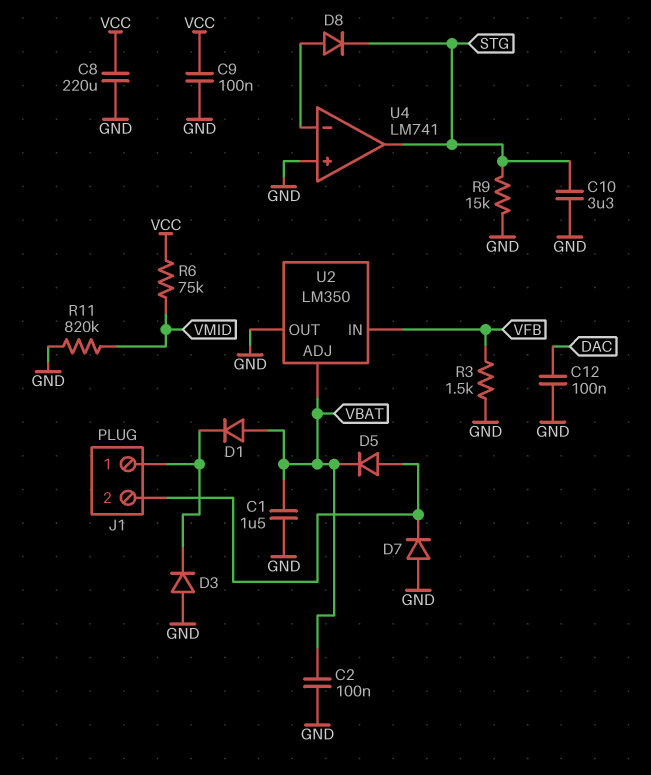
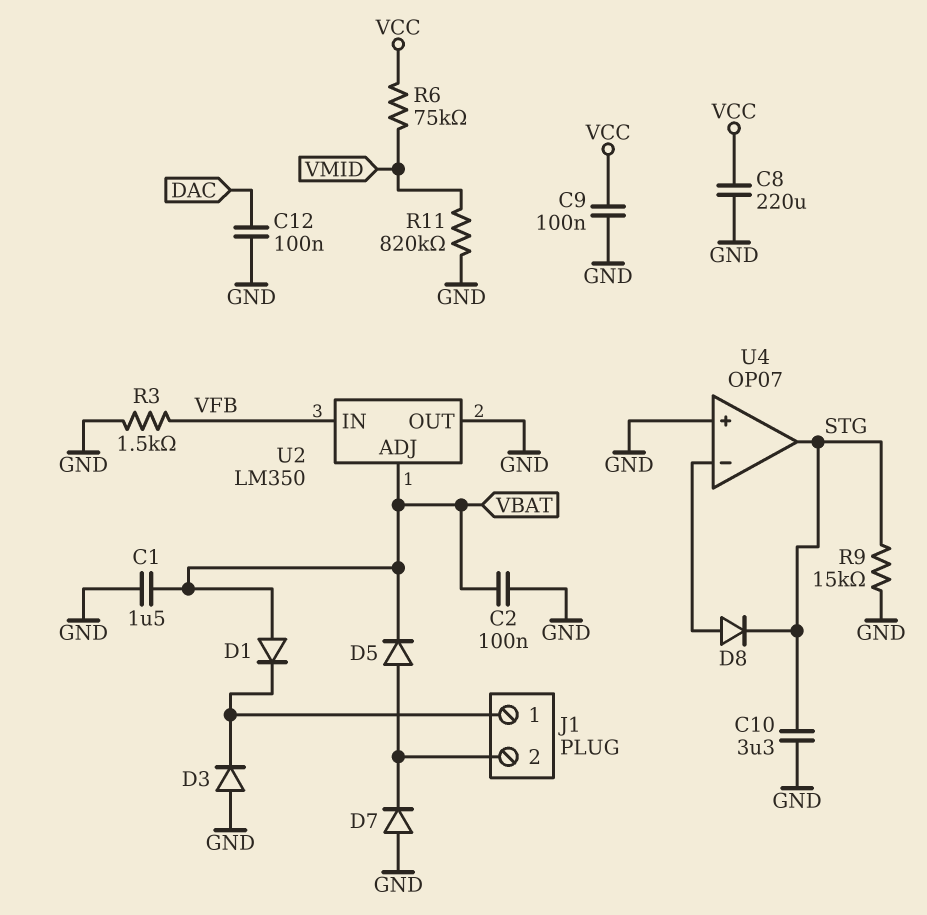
U4: LM741 -> OP07

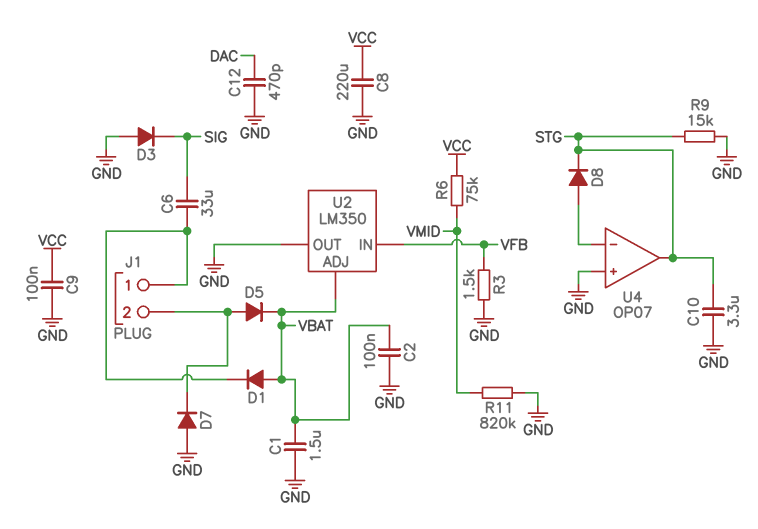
C6: none -> 33uF (J1/1, SIG)
C12: 100nF (DAC, GND) -> 470pF (DAC, GND)
D3: diode (A GND, K J1/1) -> diode (A GND, K SIG)

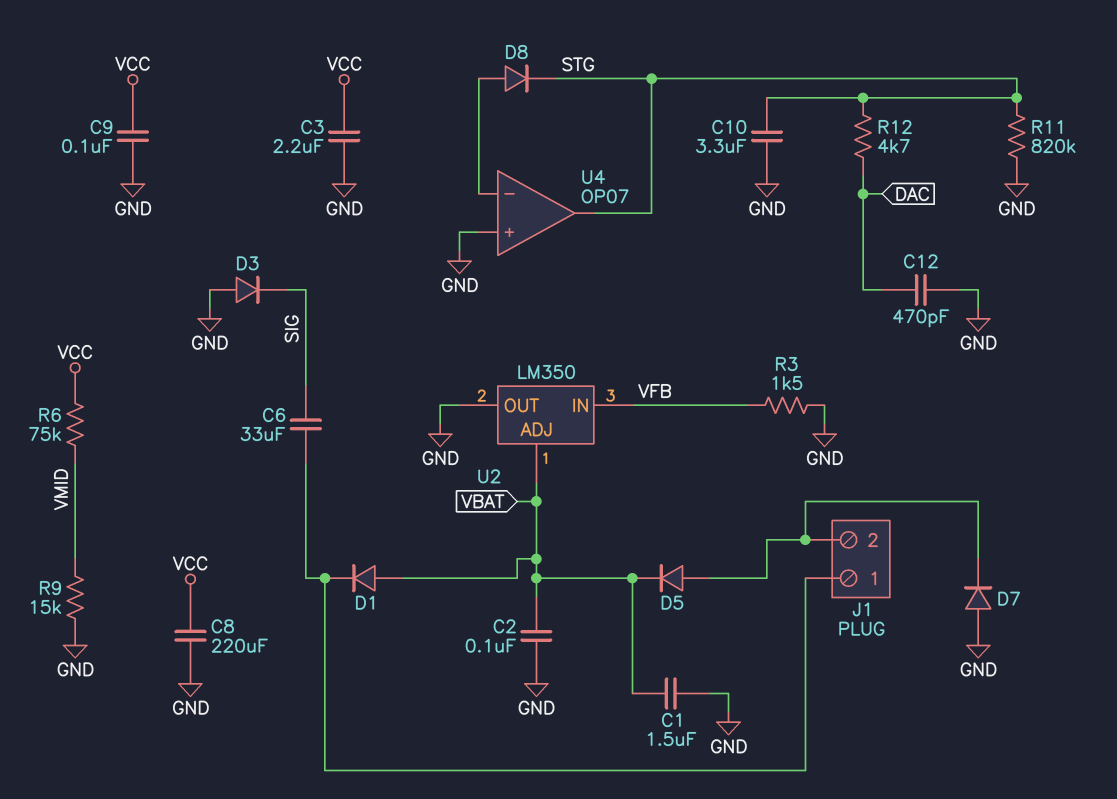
C3: none -> 2.2uF (GND, VCC)
R9: 15k (GND, STG) -> 15k (GND, VMID)
R11: 820k (GND, VMID) -> 820k (GND, STG)
R12: none -> 4.7k (DAC, STG)

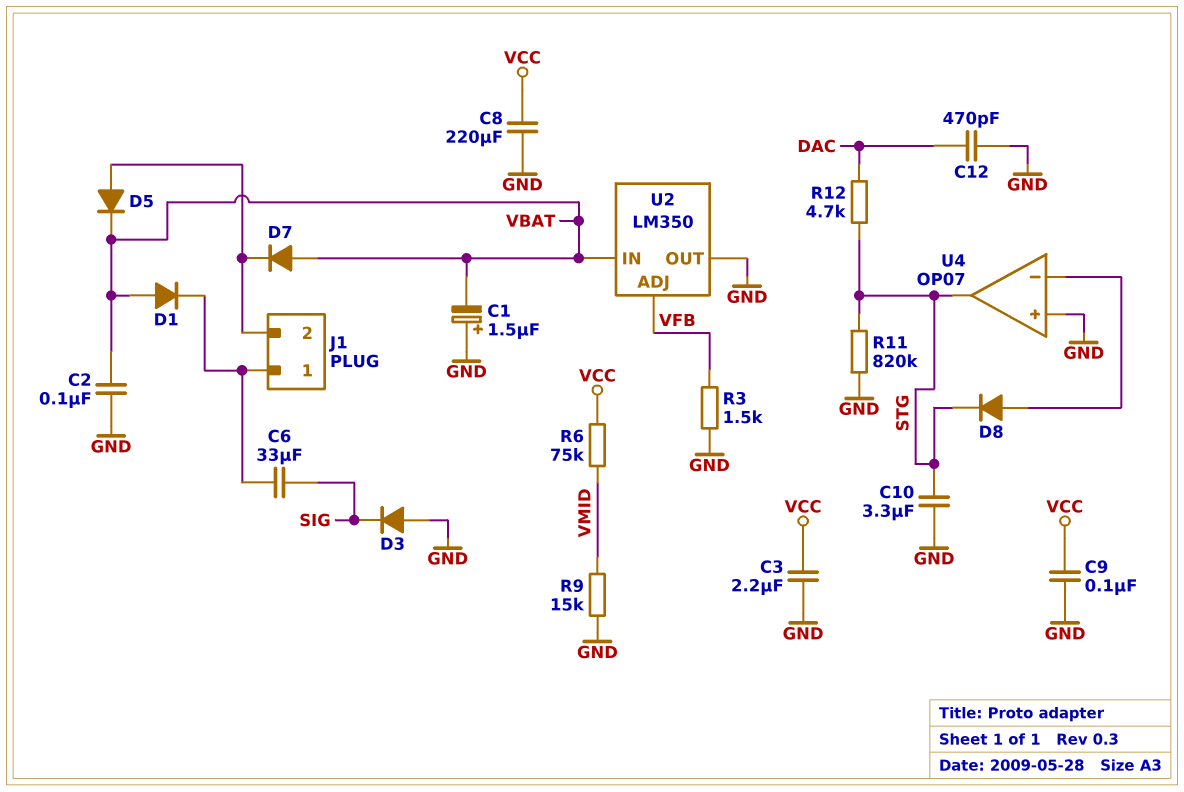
C1: 1.5uF (GND, VBAT) -> 1.5uF (plus GND, minus VBAT)
D7: diode (A GND, K J1/2) -> diode (A VBAT, K J1/2)
U2 pin ADJ: VBAT -> VFB
U2 pin IN: VFB -> VBAT

